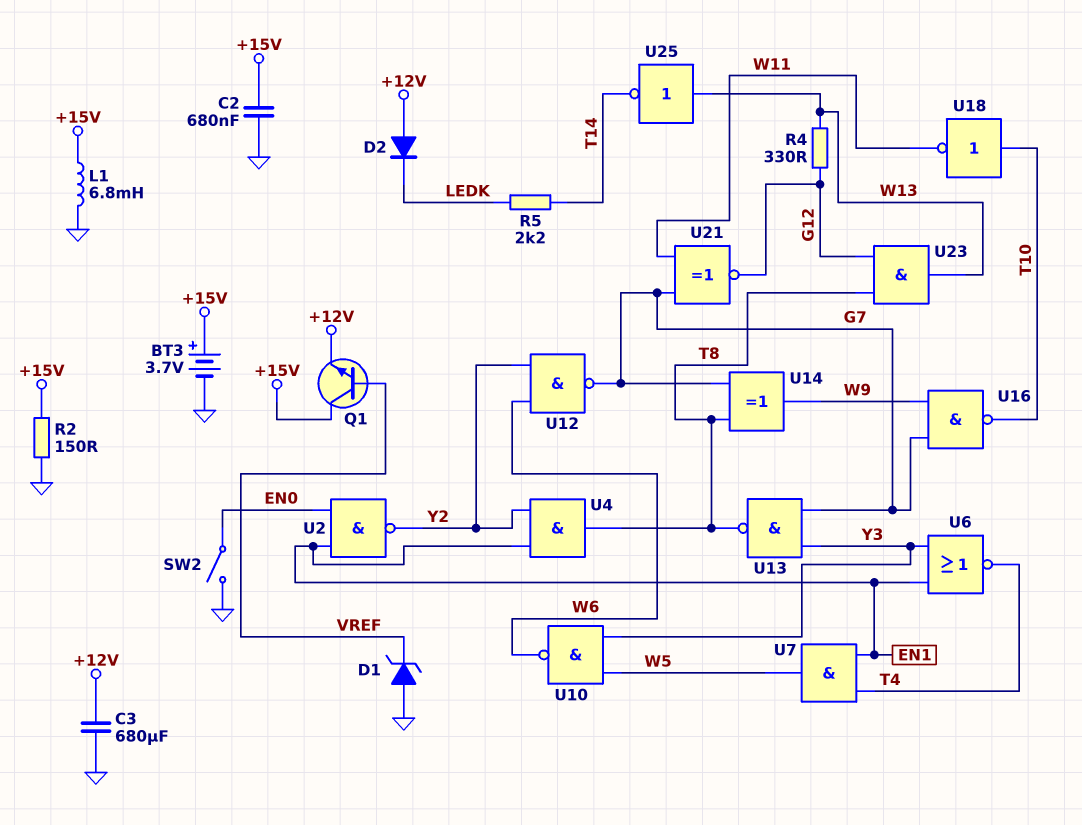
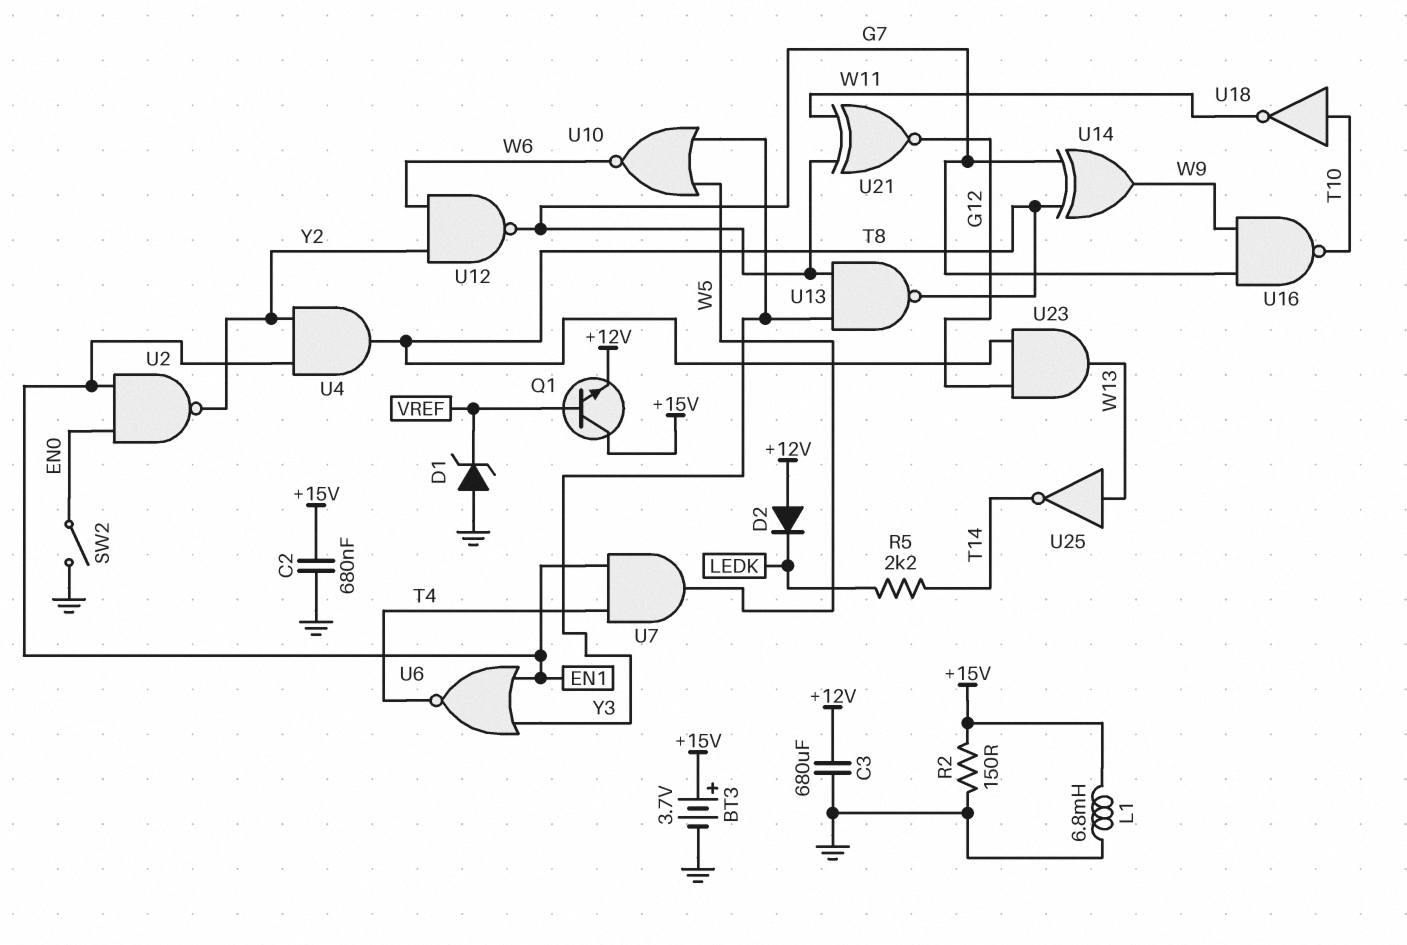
R4: 330 (G12, W13) -> none
U10: NAND (in W5, in Y3, out W6) -> NOR (in W5, in Y3, out W6)

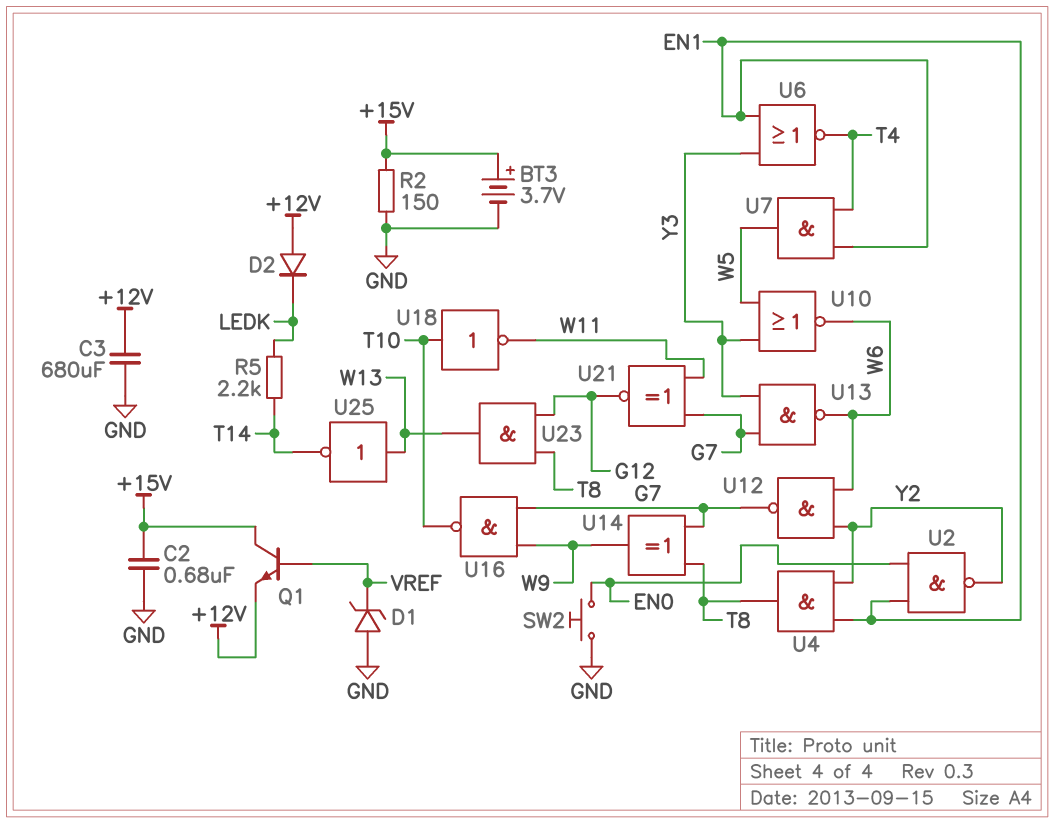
L1: 6.8mH (+15V, GND) -> none
SW2: switch (EN0, GND) -> button (EN0, GND)
U13: NAND (in G7, in Y3, out T8) -> NAND (in G7, in Y3, out W6)

